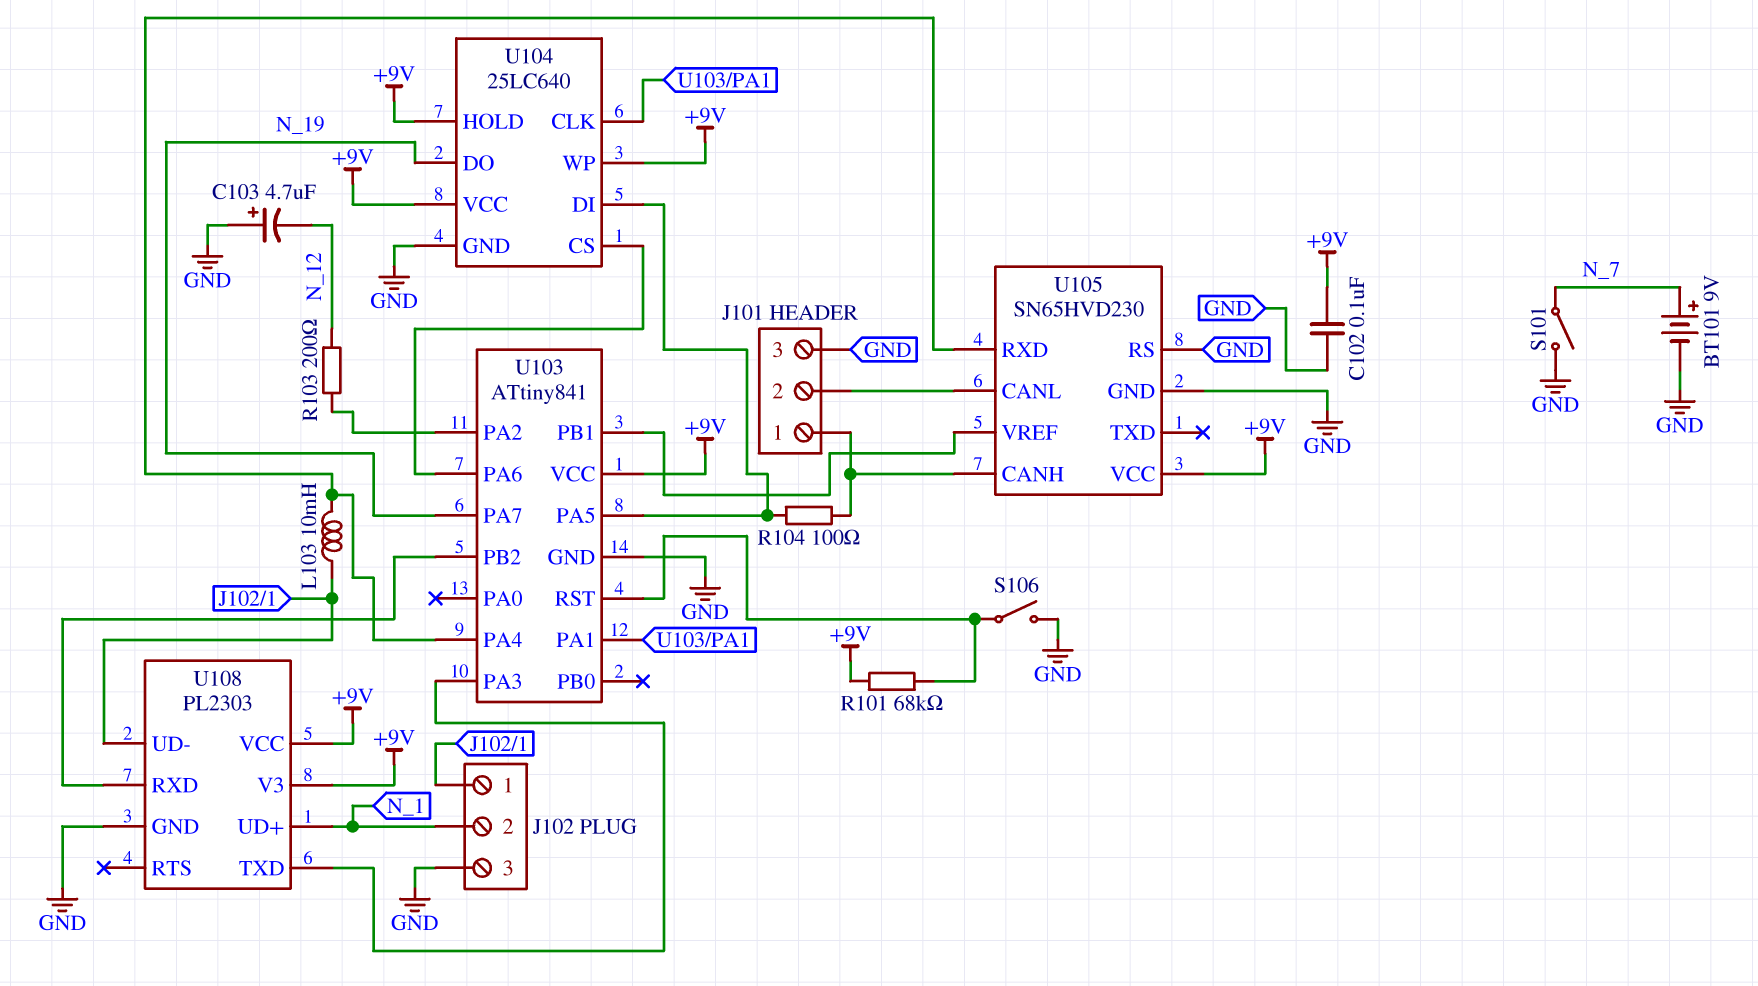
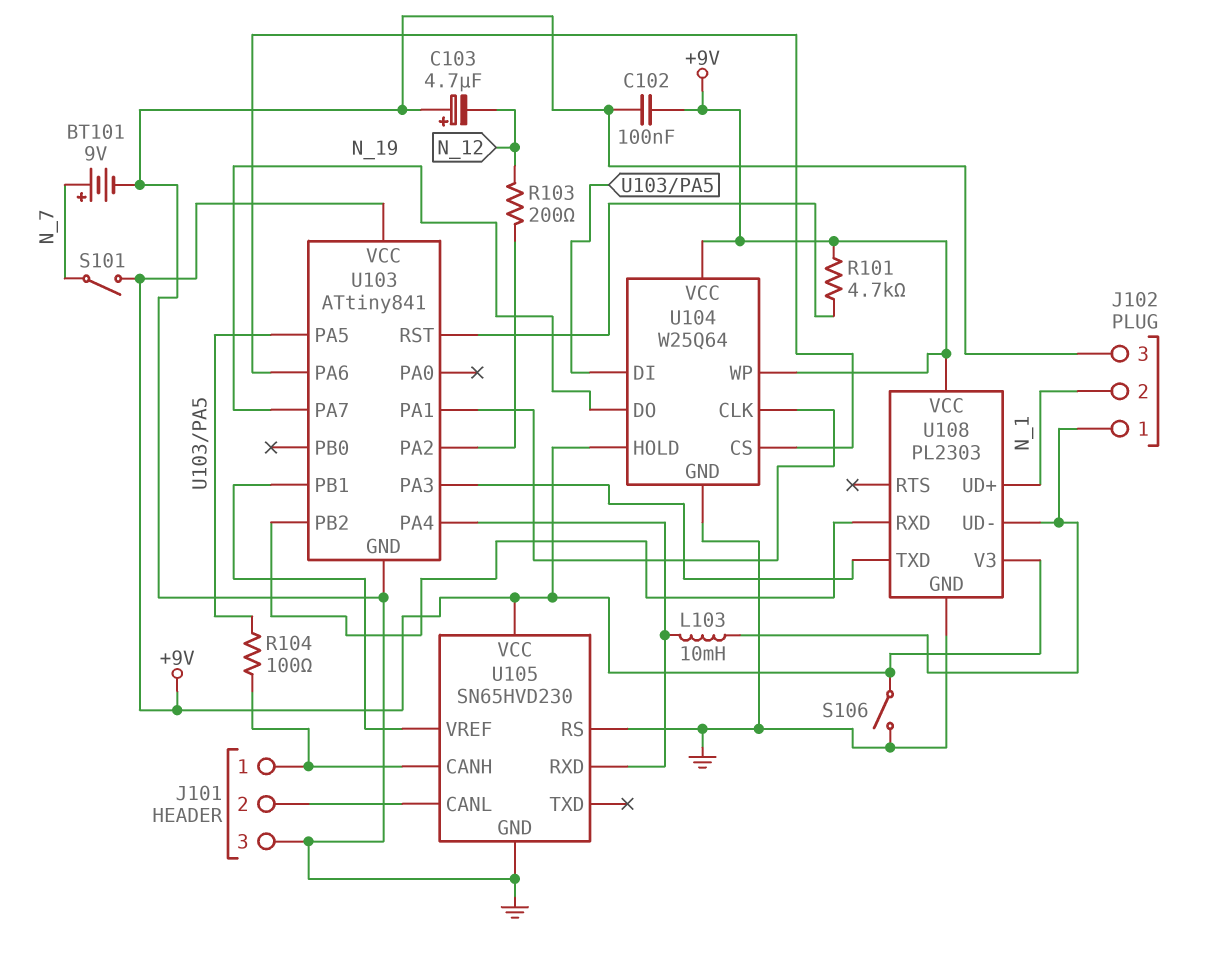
R101: 68k (+9V, U103/RST) -> 4.7k (+9V, U103/RST)
S101: switch (GND, N_7) -> switch (+9V, N_7)
S106: switch (GND, U103/RST) -> switch (+9V, GND)
U104: 25LC640 -> W25Q64

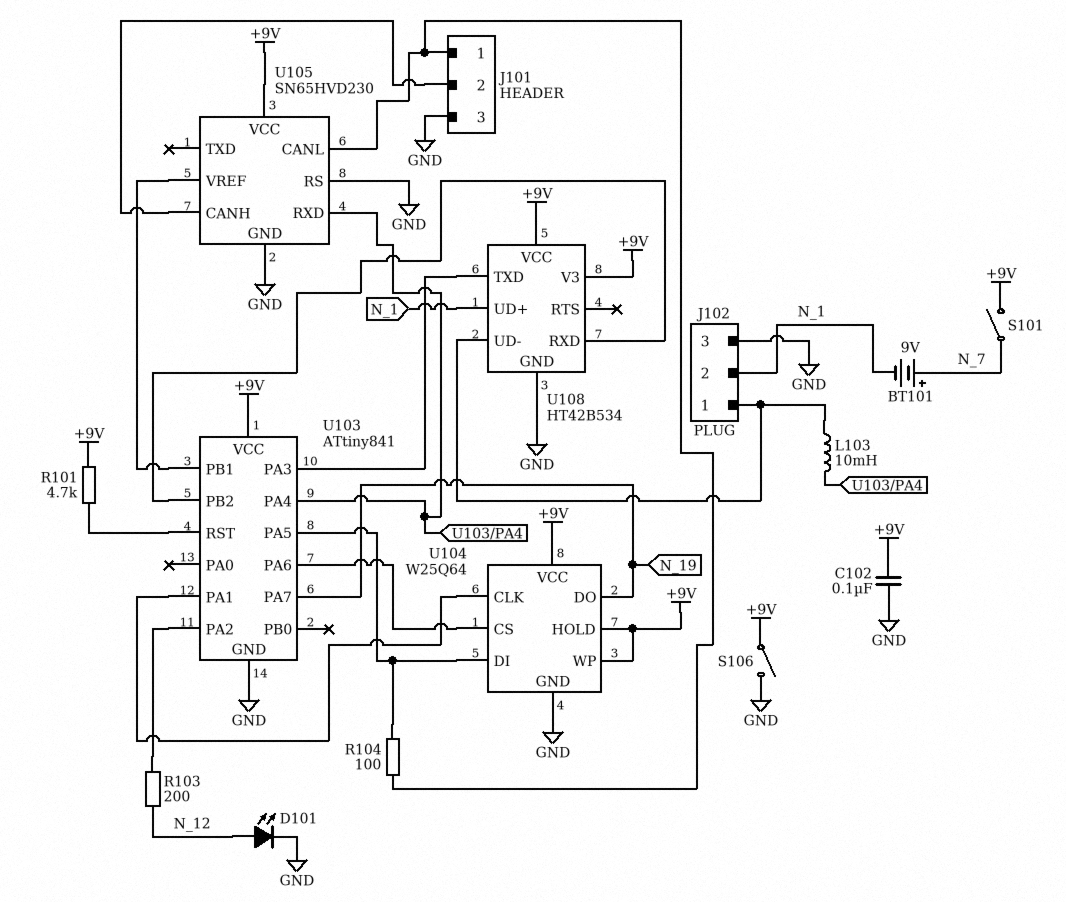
BT101: 9V (plus N_7, minus GND) -> 9V (plus N_7, minus N_1)
C103: 4.7uF (plus GND, minus N_12) -> none
D101: none -> LED (A N_12, K GND)
U105 pin CANH: J101/1 -> J101/2
U105 pin CANL: J101/2 -> J101/1
U108: PL2303 -> HT42B534

